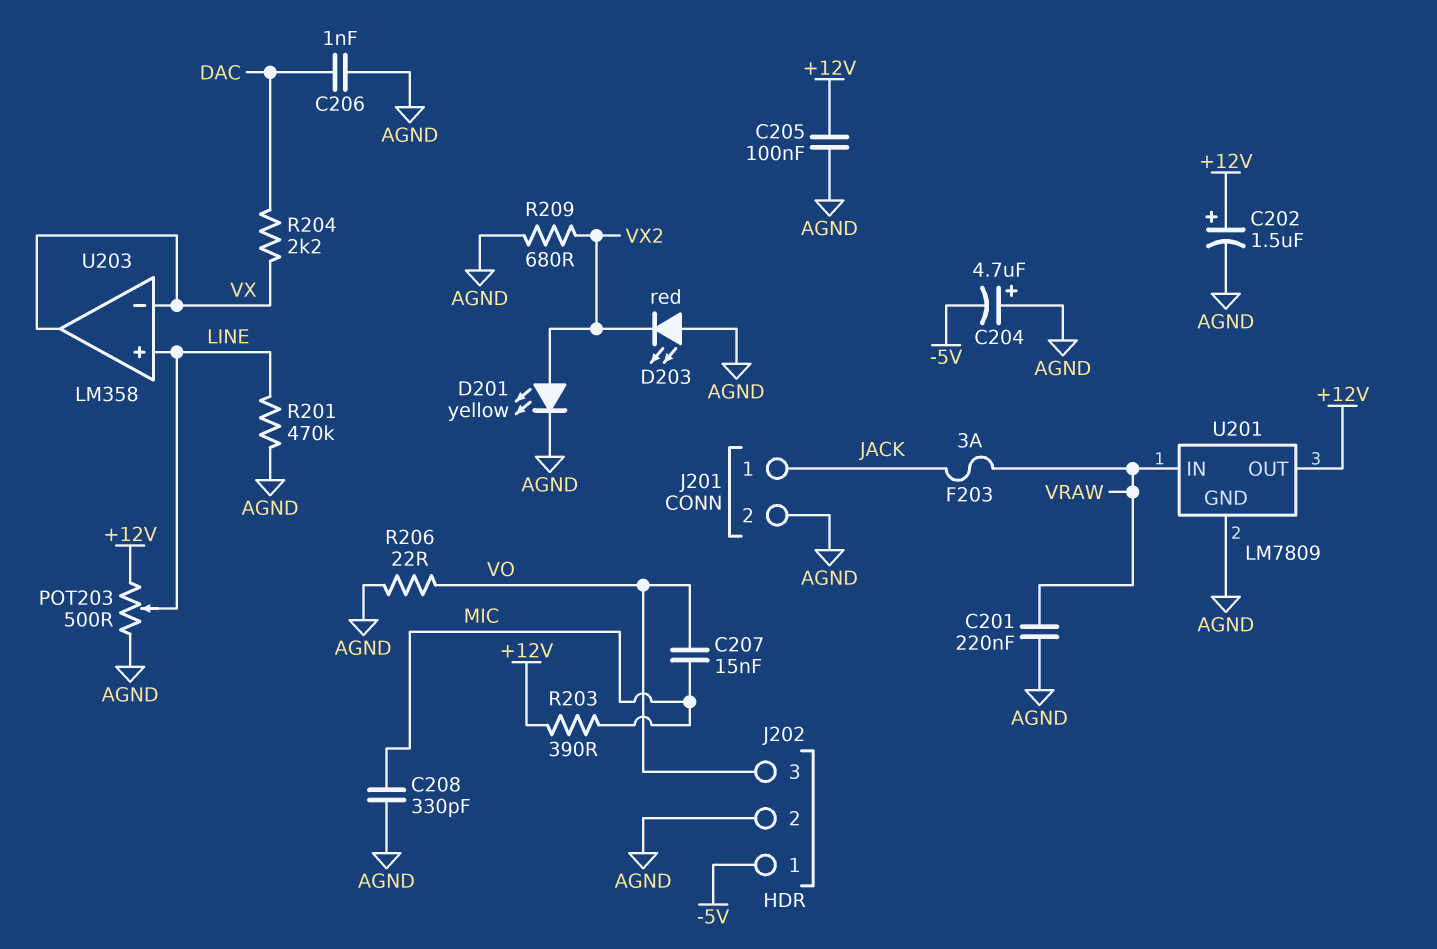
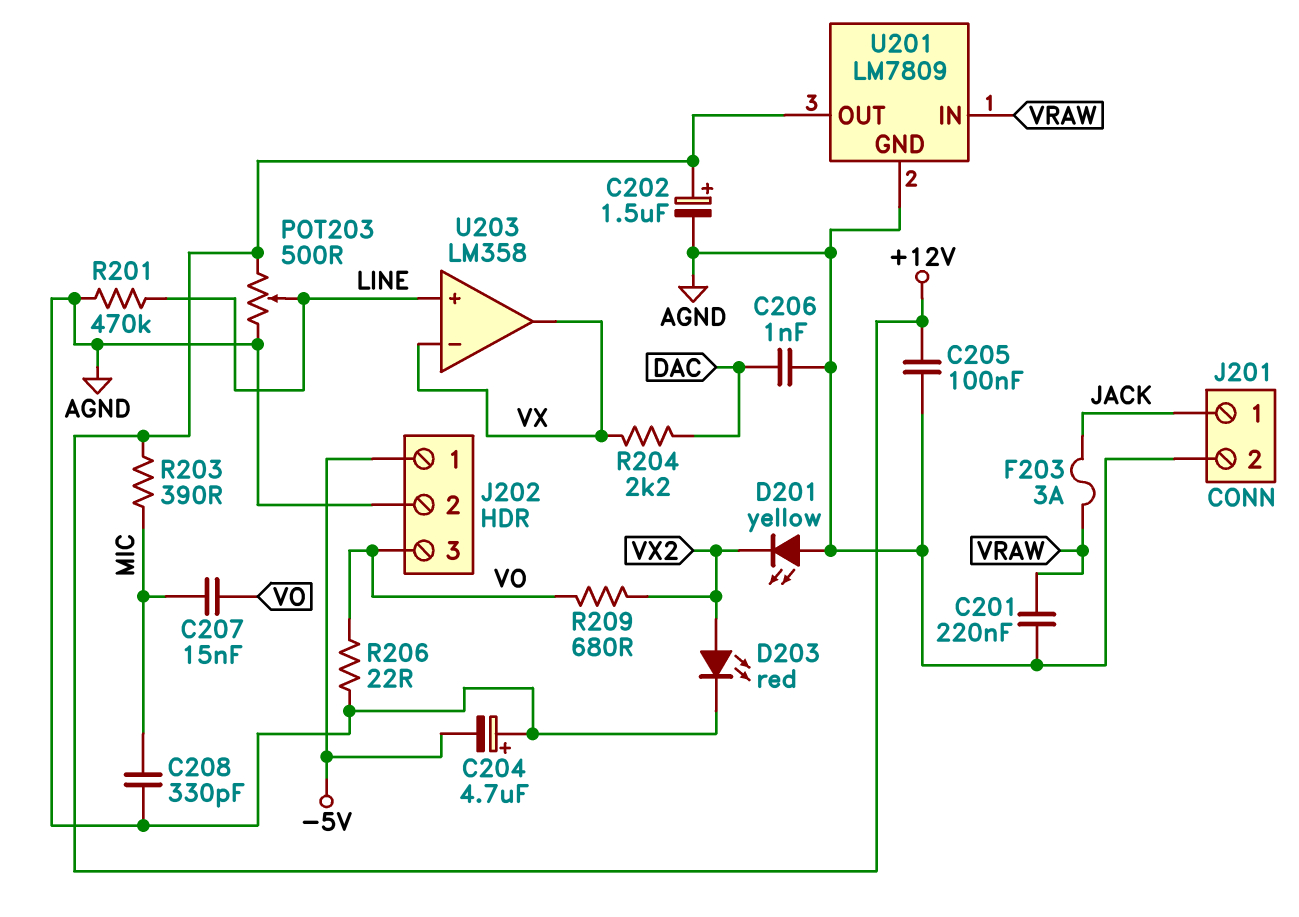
D201: LED yellow (A VX2, K AGND) -> LED yellow (A AGND, K VX2)
D203: LED red (A AGND, K VX2) -> LED red (A VX2, K AGND)
R209: 680 (AGND, VX2) -> 680 (VO, VX2)

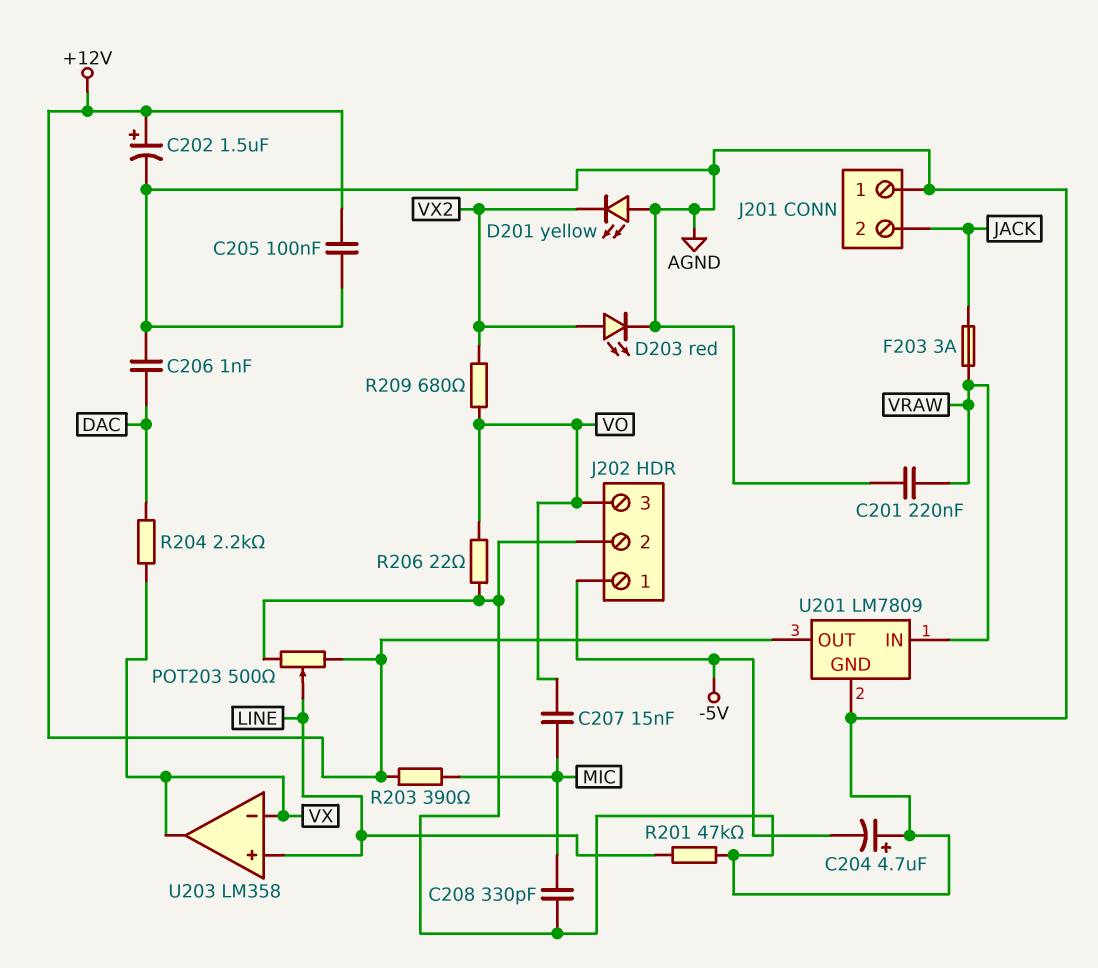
J201 pin 1: JACK -> AGND
J201 pin 2: AGND -> JACK
R201: 470k (AGND, LINE) -> 47k (AGND, LINE)

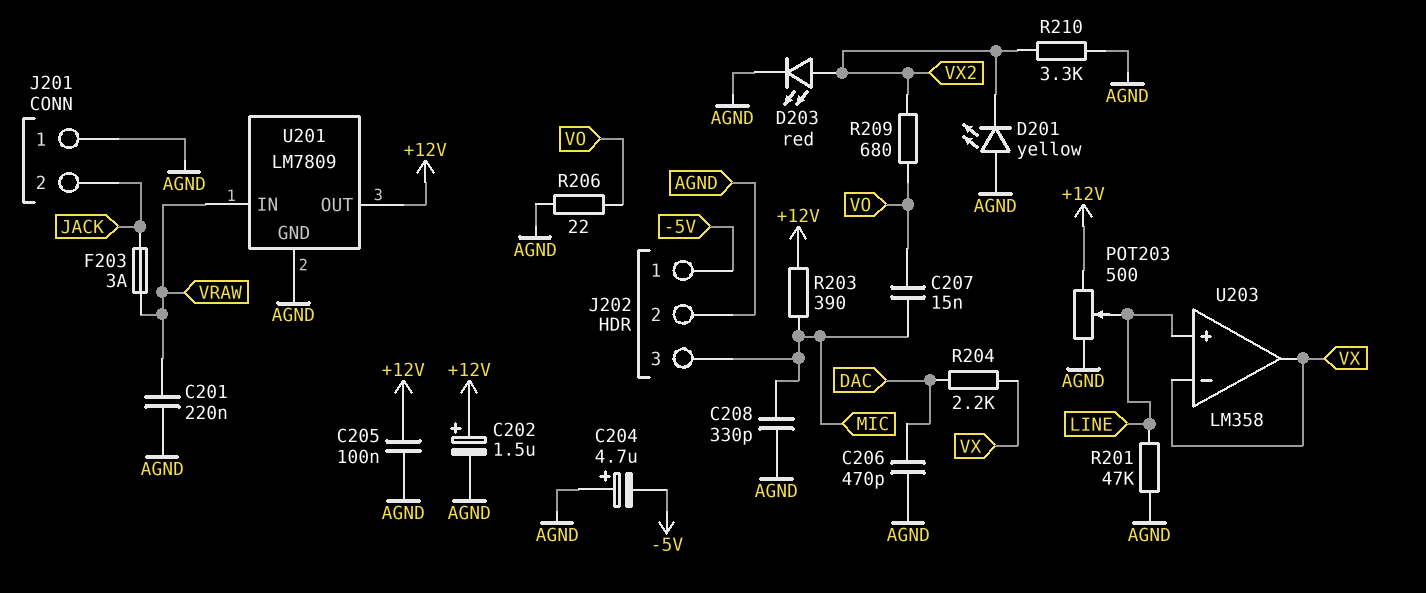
C206: 1nF (AGND, DAC) -> 470pF (AGND, DAC)
J202 pin 3: VO -> MIC
R210: none -> 3.3k (AGND, VX2)

